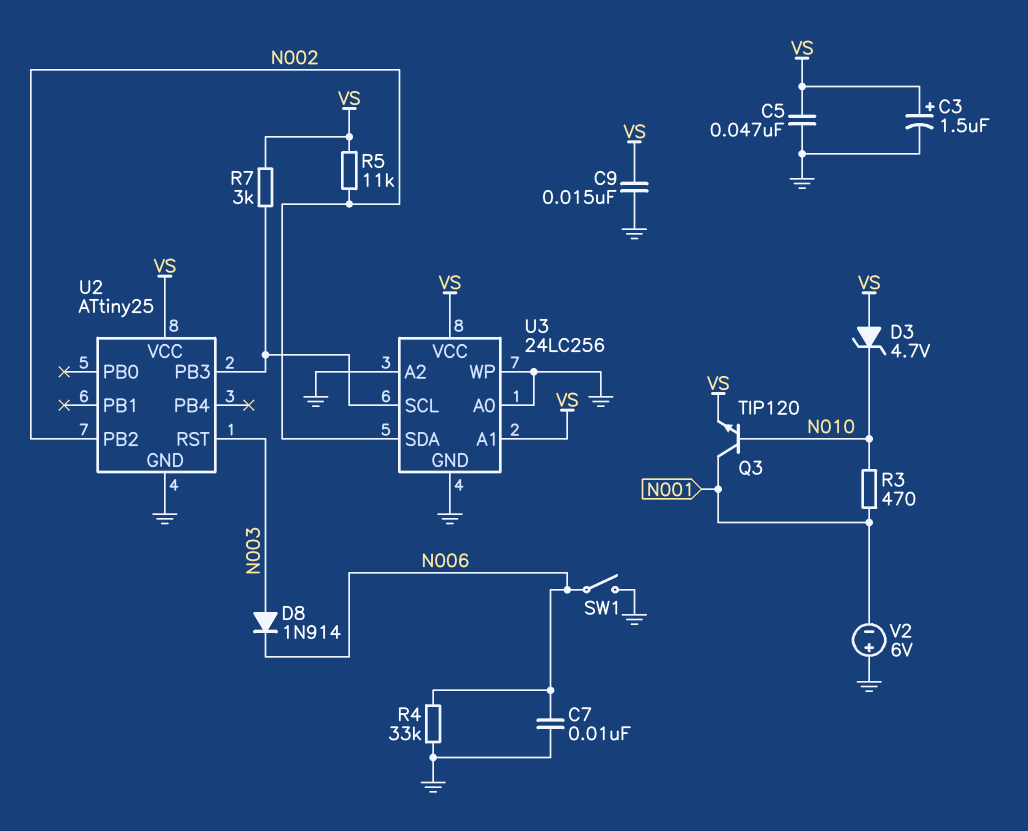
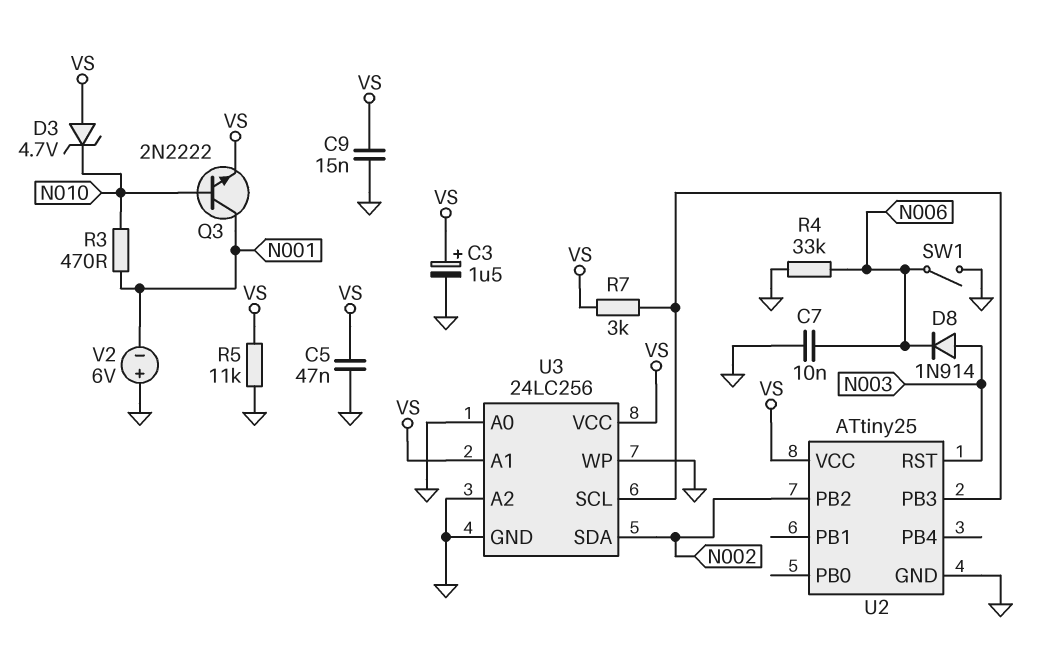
Q3: NPN TIP120 (B N010, C N001, E VS) -> NPN 2N2222 (B N010, C N001, E VS)
R5: 11k (N002, VS) -> 11k (GND, VS)

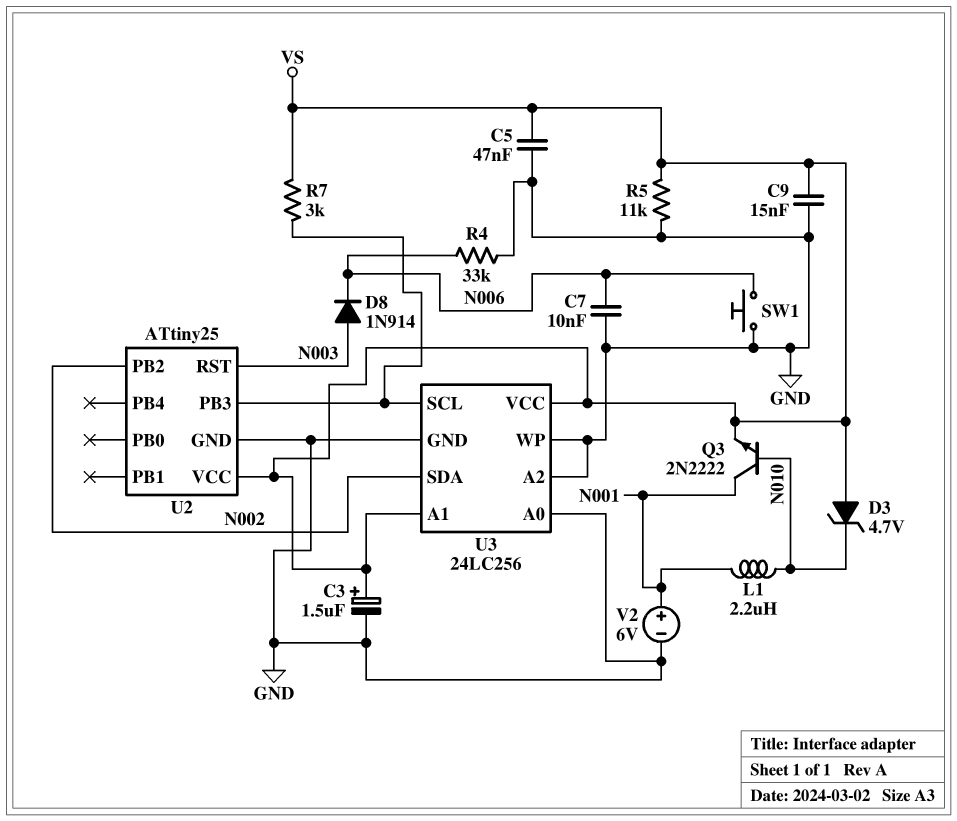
L1: none -> 2.2uH (N001, N010)
R3: 470 (N001, N010) -> none
SW1: switch (GND, N006) -> button (GND, N006)
V2: 6V (plus GND, minus N001) -> 6V (plus N001, minus GND)

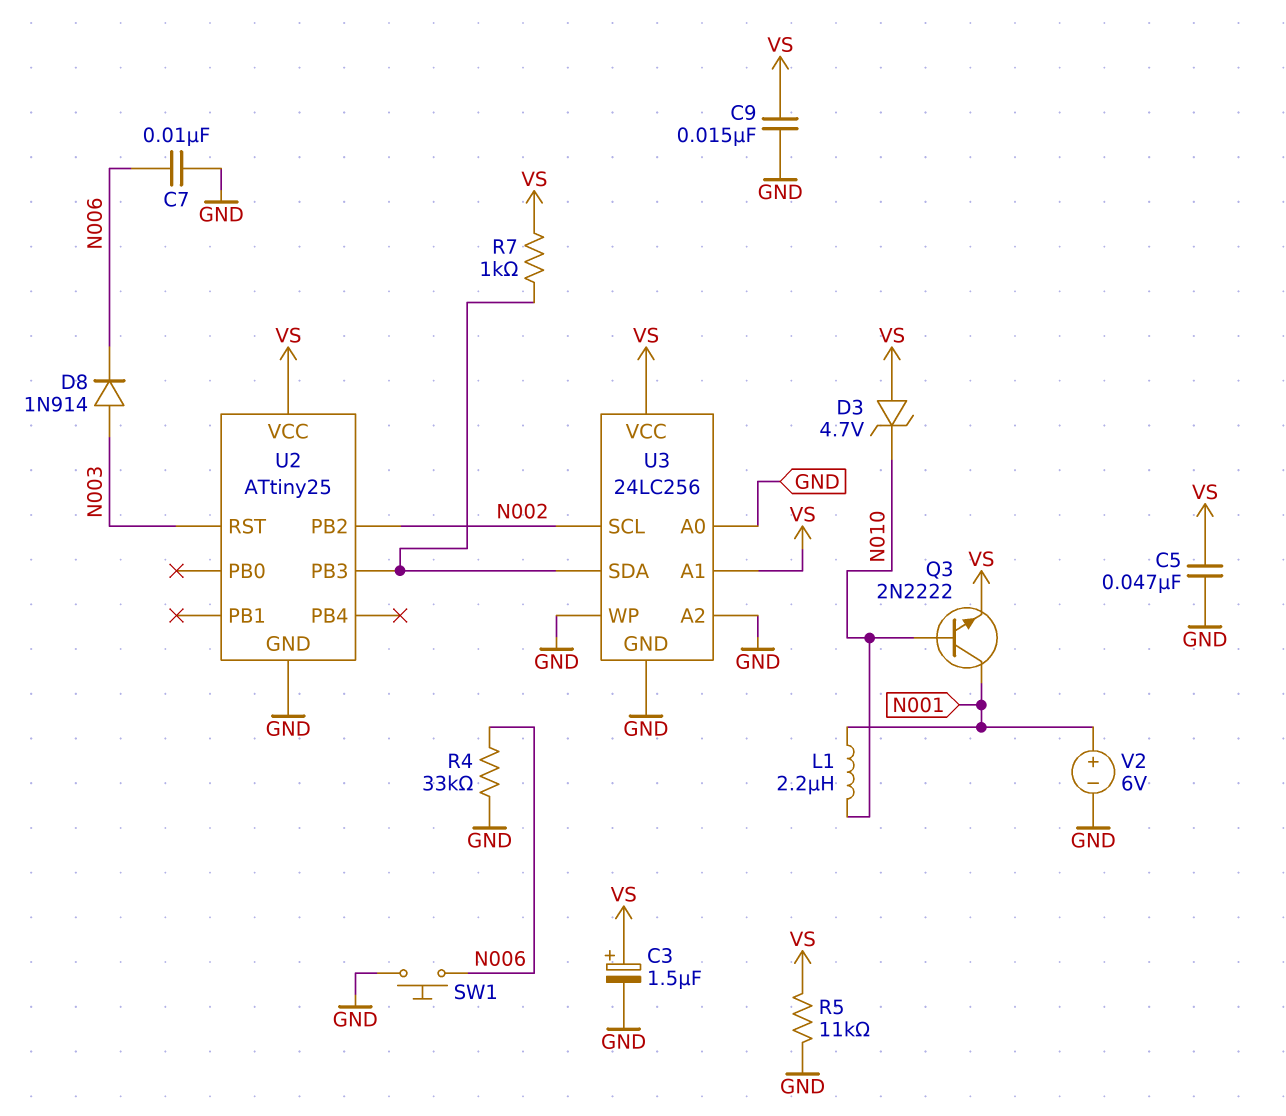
R7: 3k (U2/PB3, VS) -> 1k (U2/PB3, VS)
U3 pin SCL: U2/PB3 -> N002
U3 pin SDA: N002 -> U2/PB3

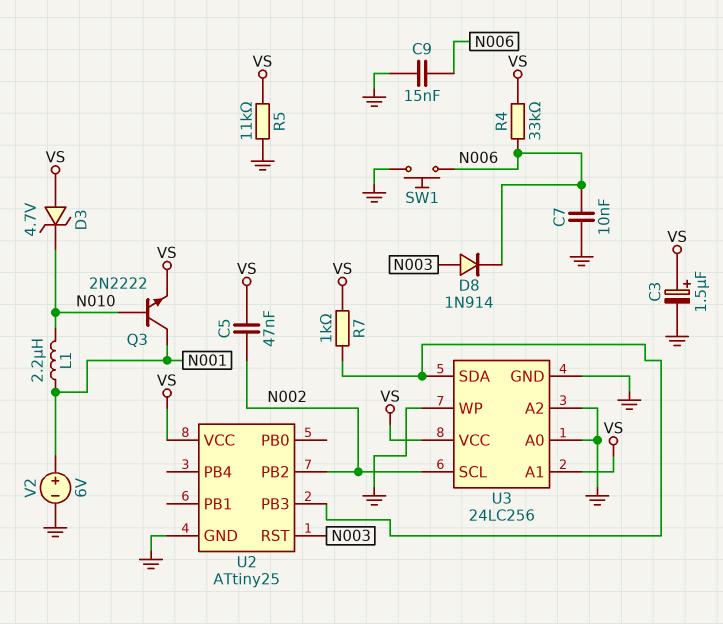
C5: 47nF (GND, VS) -> 47nF (N002, VS)
C9: 15nF (GND, VS) -> 15nF (GND, N006)
R4: 33k (GND, N006) -> 33k (N006, VS)

